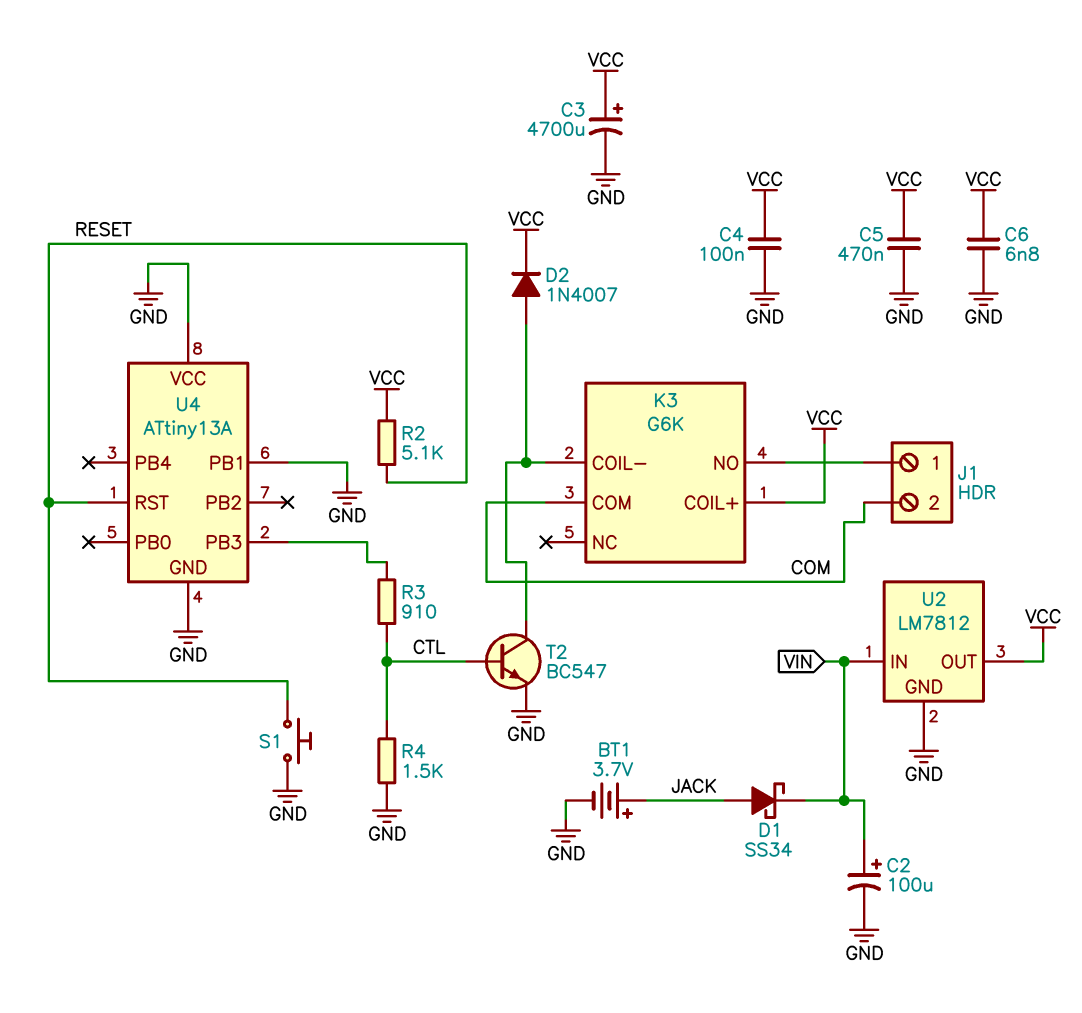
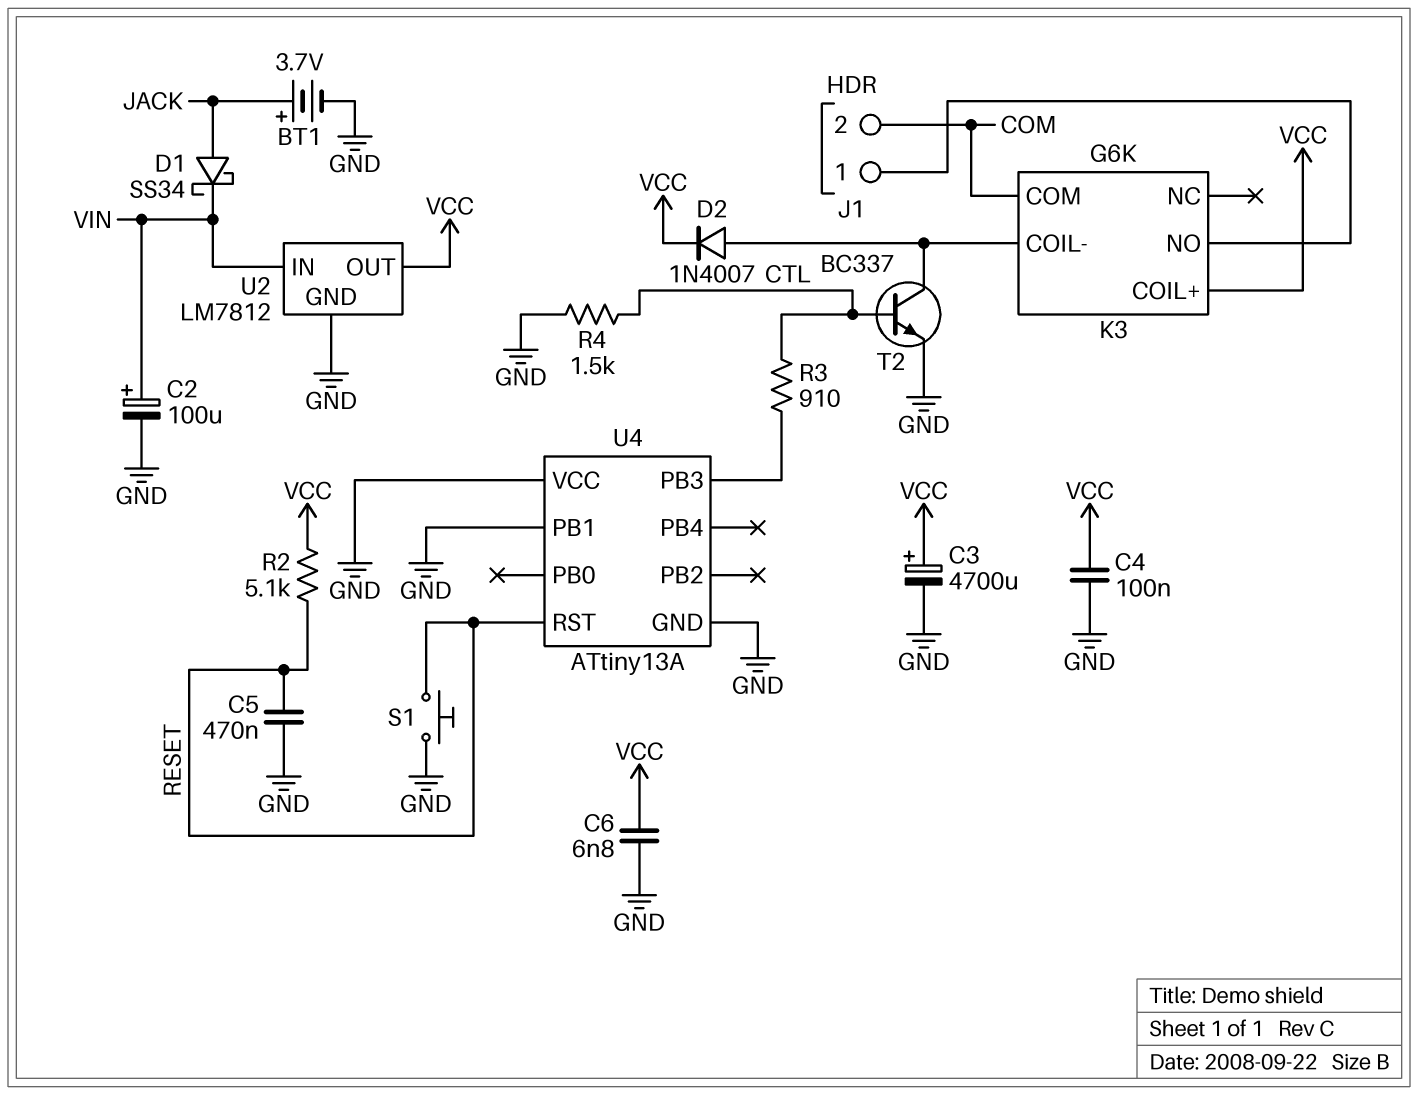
C5: 470nF (GND, VCC) -> 470nF (GND, RESET)
T2: NPN BC547 (B CTL, C K3/COIL-, E GND) -> NPN BC337 (B CTL, C K3/COIL-, E GND)

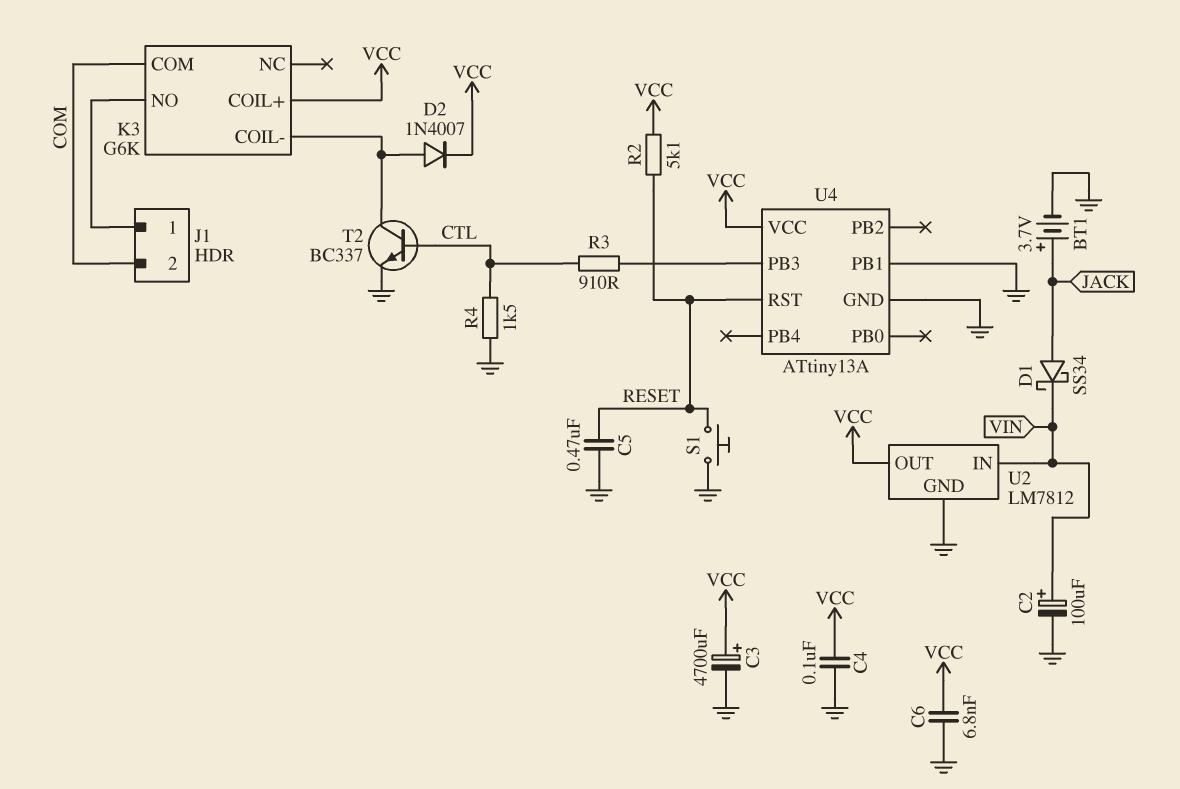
U4 pin VCC: GND -> VCC

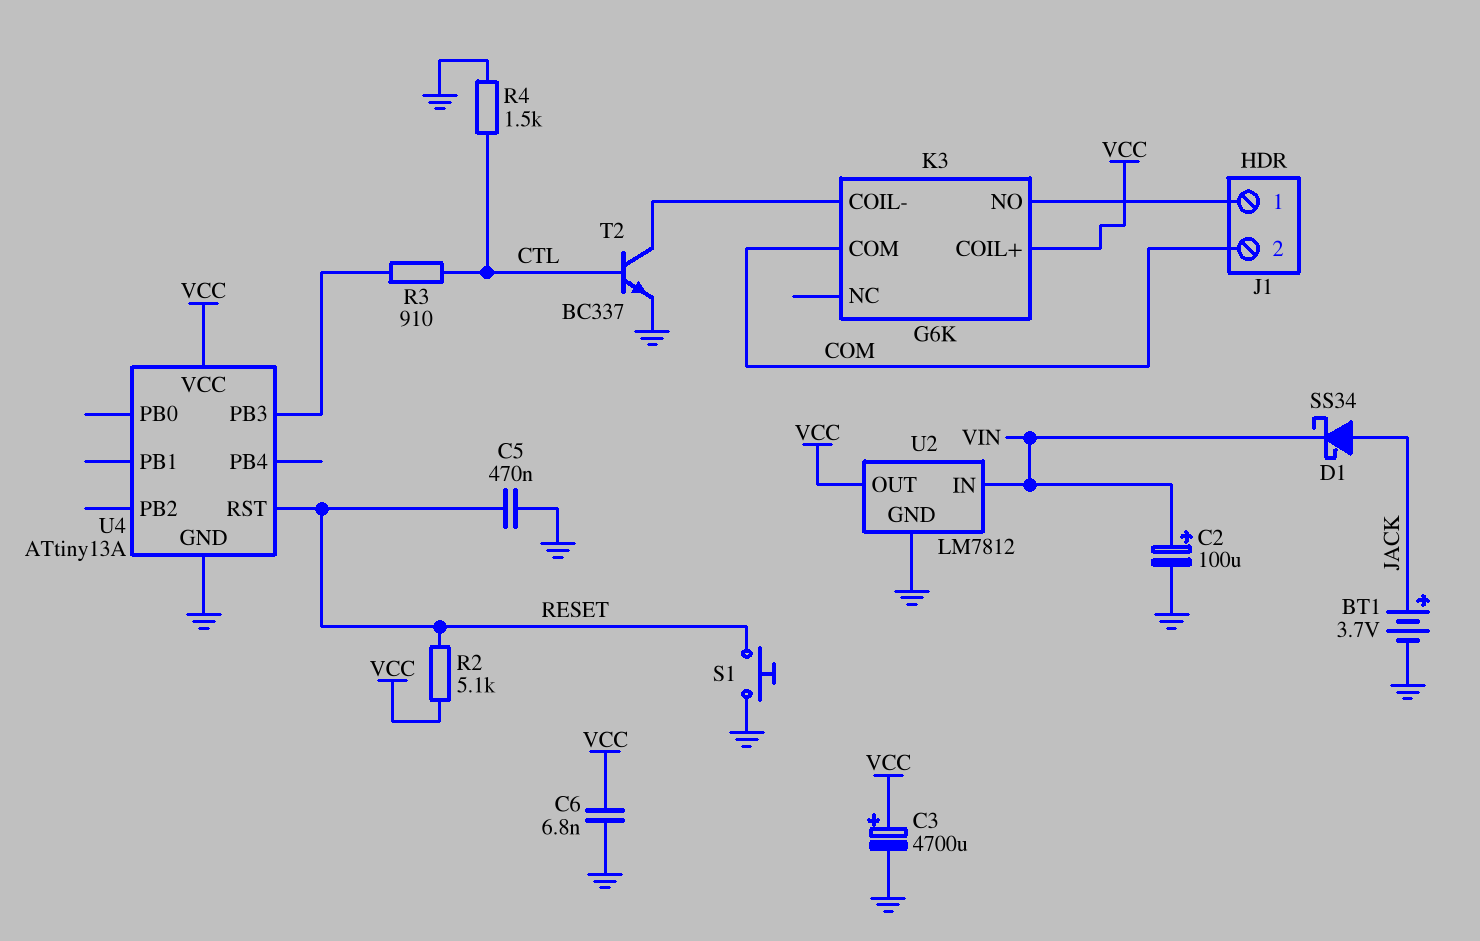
C4: 100nF (GND, VCC) -> none
D2: diode 1N4007 (A K3/COIL-, K VCC) -> none
U4 pin PB1: GND -> none

